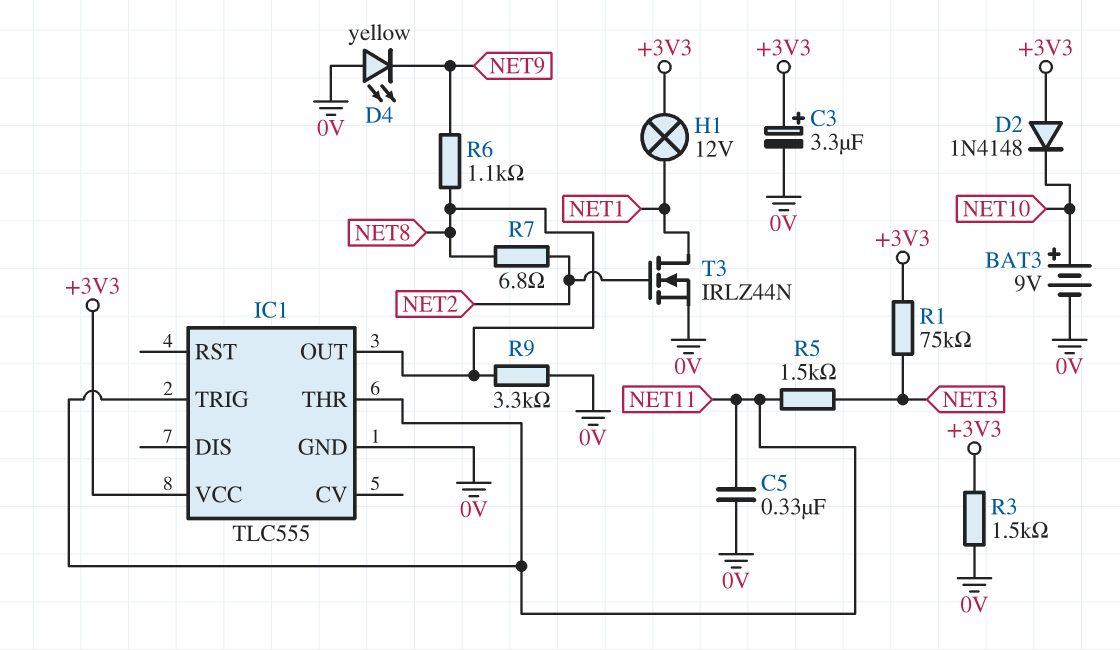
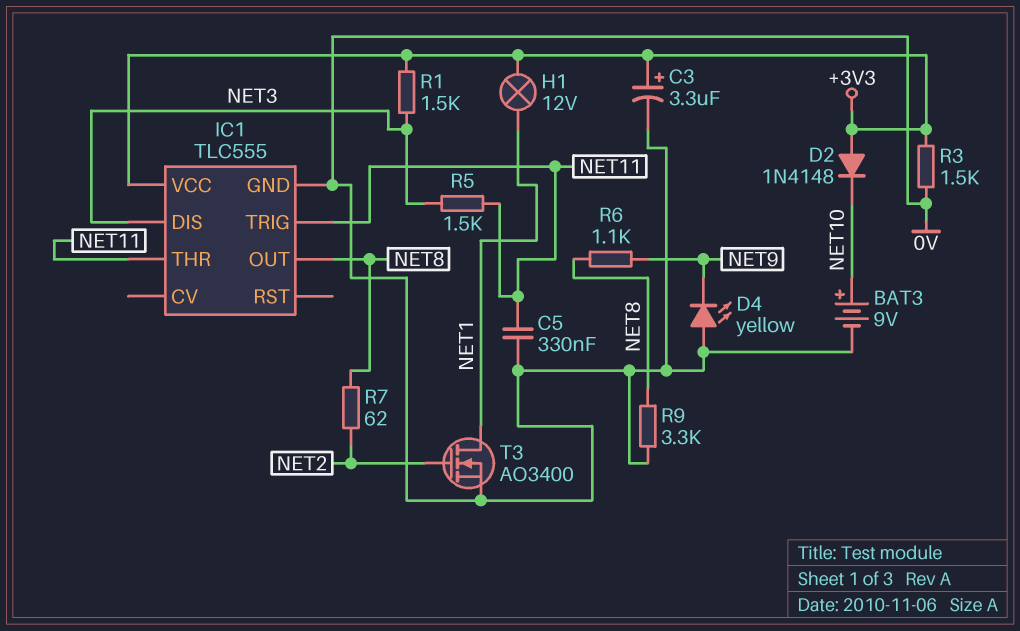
IC1 pin DIS: none -> NET3
R1: 75k (+3V3, NET3) -> 1.5k (+3V3, NET3)
R7: 6.8 (NET2, NET8) -> 62 (NET2, NET8)
T3: NMOS IRLZ44N (G NET2, D NET1, S 0V) -> NMOS AO3400 (G NET2, D NET1, S 0V)

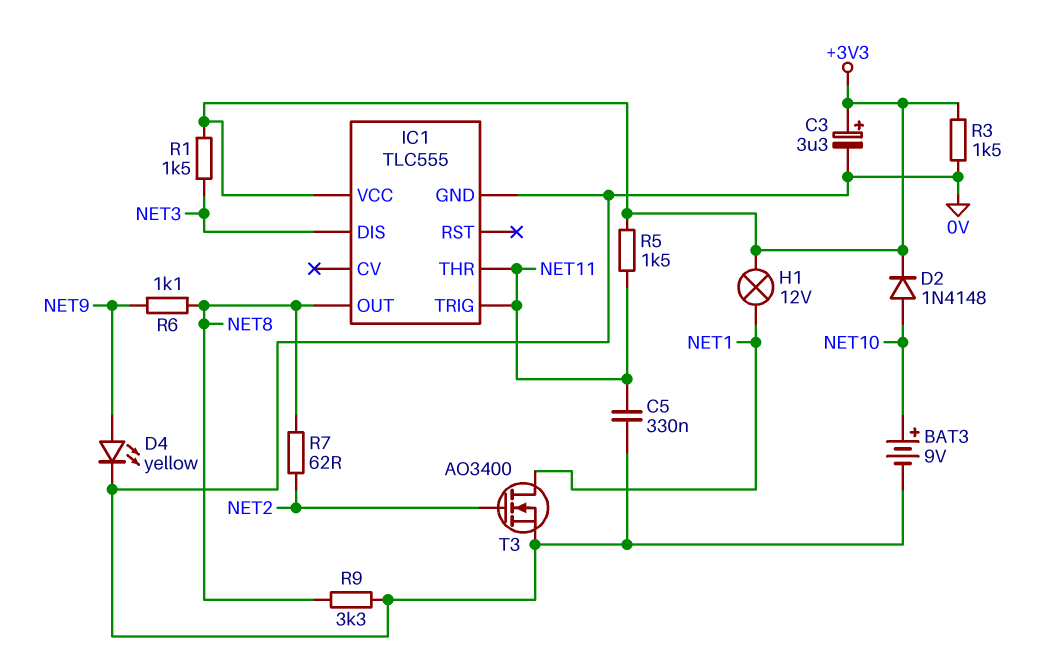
D2: diode 1N4148 (A +3V3, K NET10) -> diode 1N4148 (A NET10, K +3V3)
D4: LED yellow (A 0V, K NET9) -> LED yellow (A NET9, K 0V)
R5: 1.5k (NET3, NET11) -> 1.5k (+3V3, NET11)

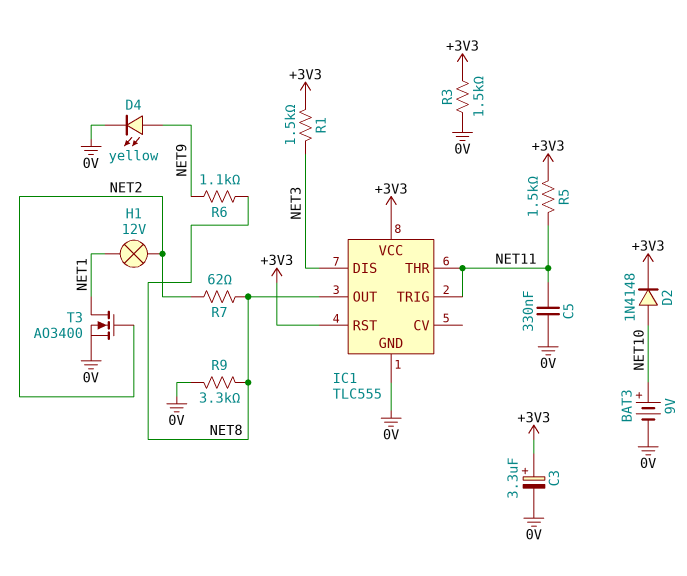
H1: lamp 12V (+3V3, NET1) -> lamp 12V (NET1, NET2)
IC1 pin RST: none -> +3V3

